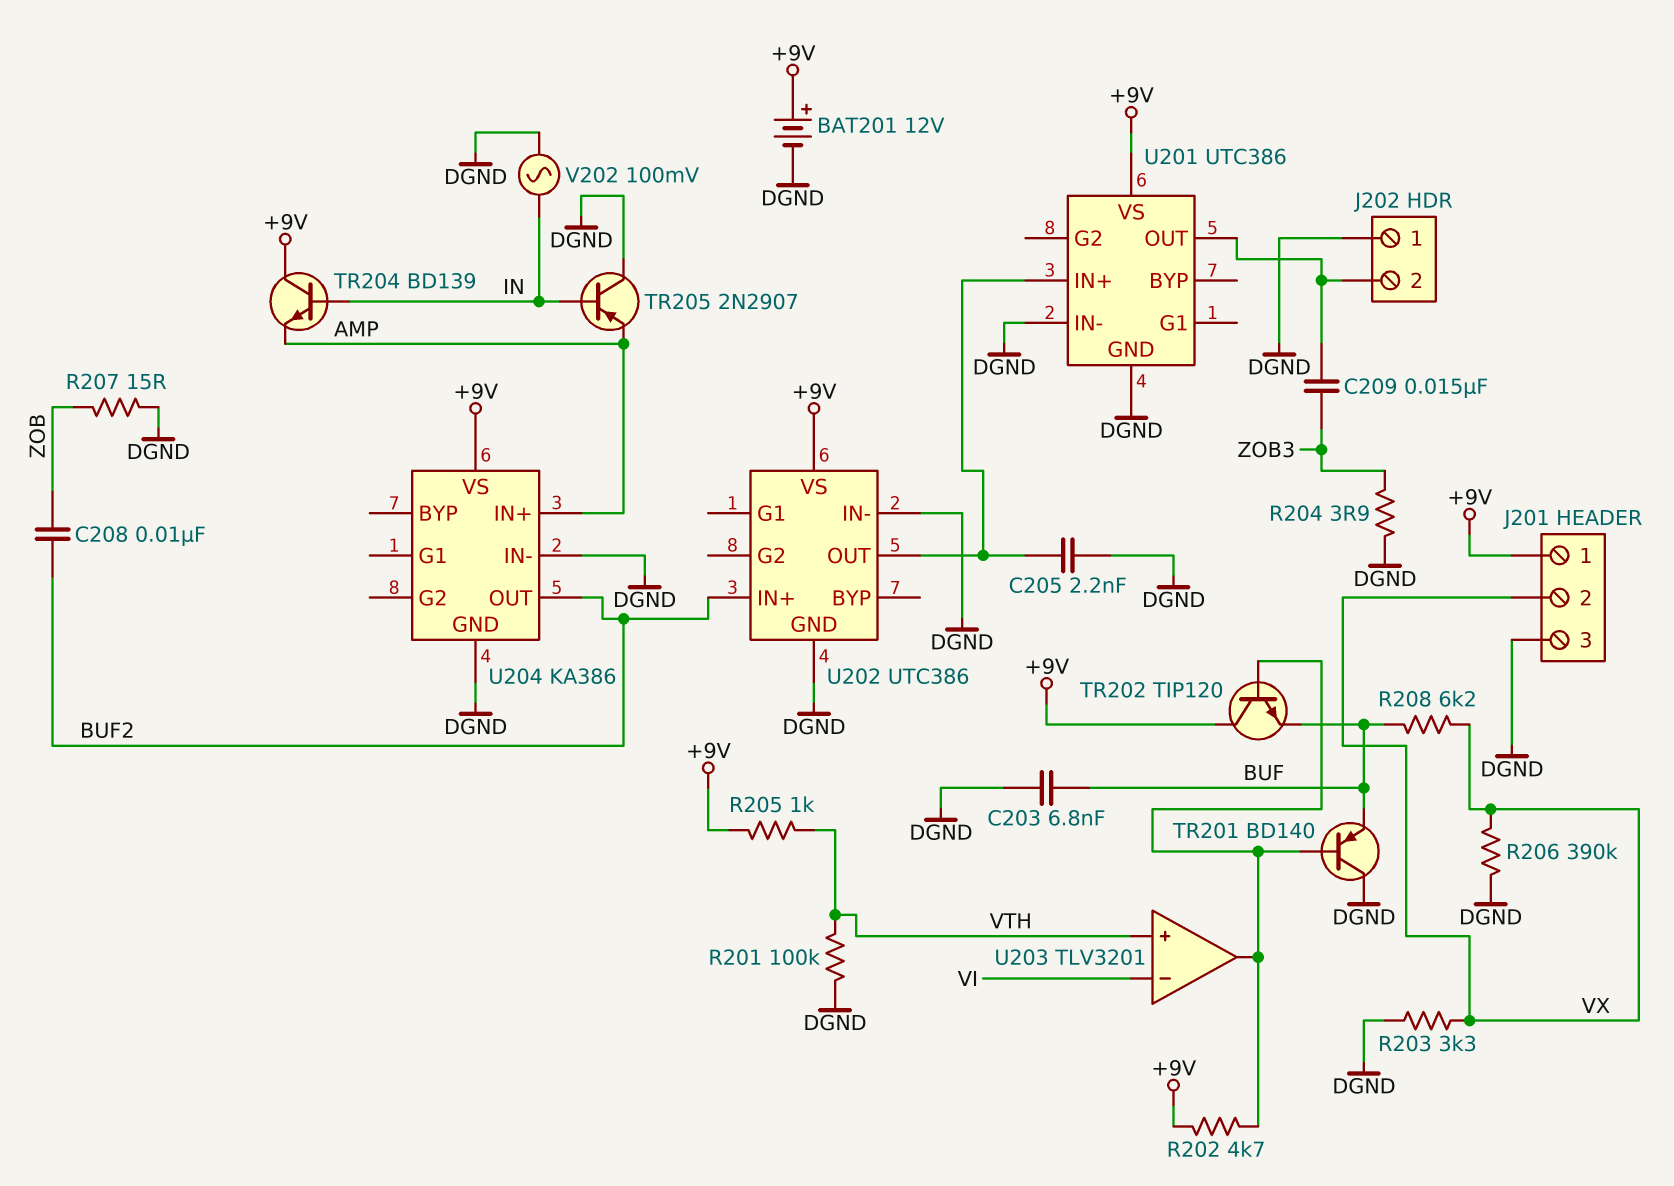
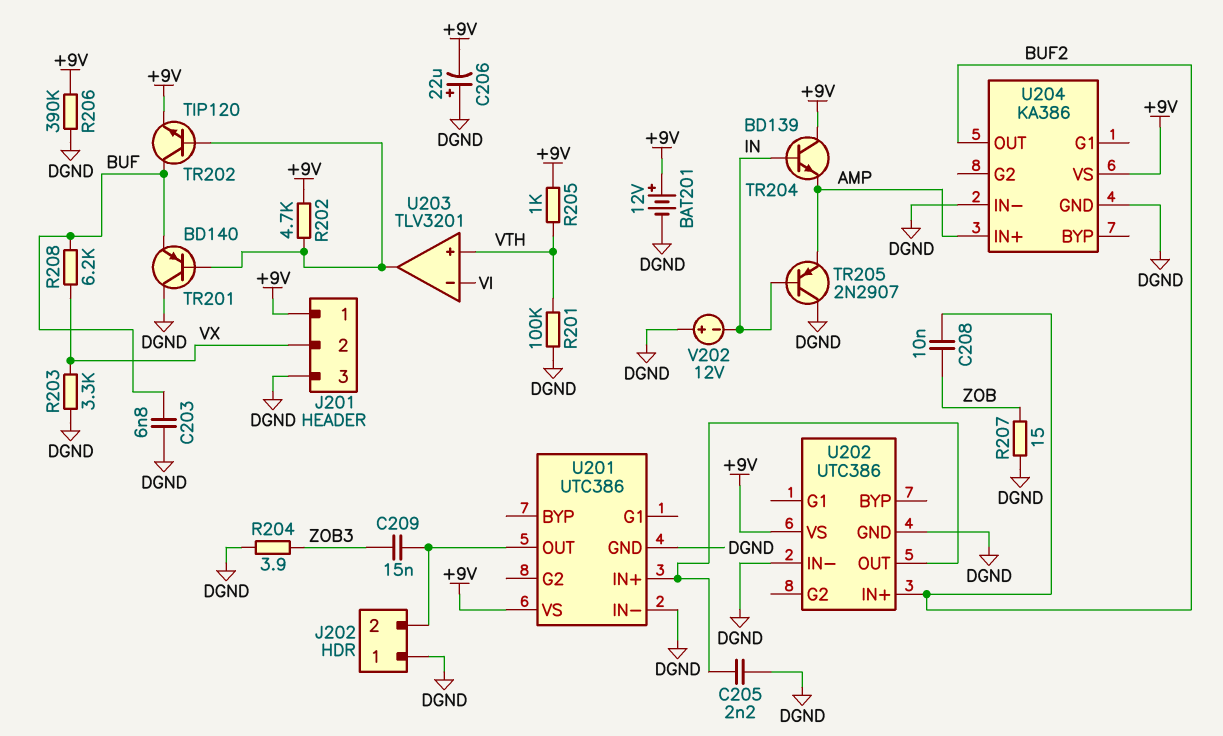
C206: none -> 22uF (plus DGND, minus +9V)
R206: 390k (DGND, VX) -> 390k (+9V, DGND)
TR202: NPN TIP120 (B U203/out, C +9V, E BUF) -> NPN TIP120 (B U203/out, C BUF, E +9V)
V202: AC 100mV (DGND, IN) -> 12V (plus DGND, minus IN)

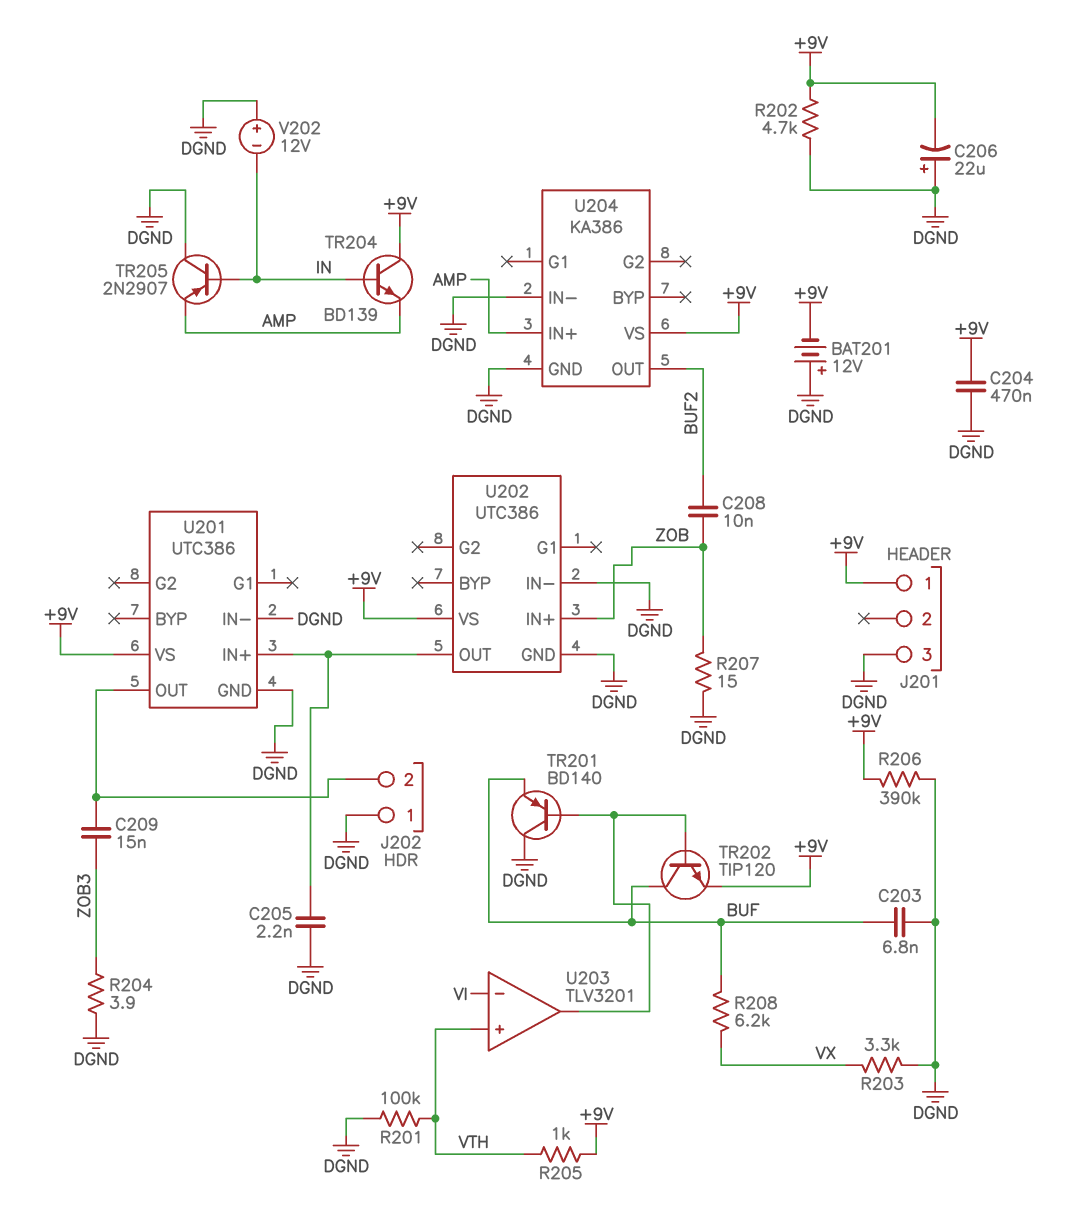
BAT201: 12V (plus +9V, minus DGND) -> 12V (plus DGND, minus +9V)
C204: none -> 470nF (+9V, DGND)
J201 pin 2: VX -> none
R202: 4.7k (+9V, U203/out) -> 4.7k (+9V, DGND)
U202 pin IN+: BUF2 -> ZOB

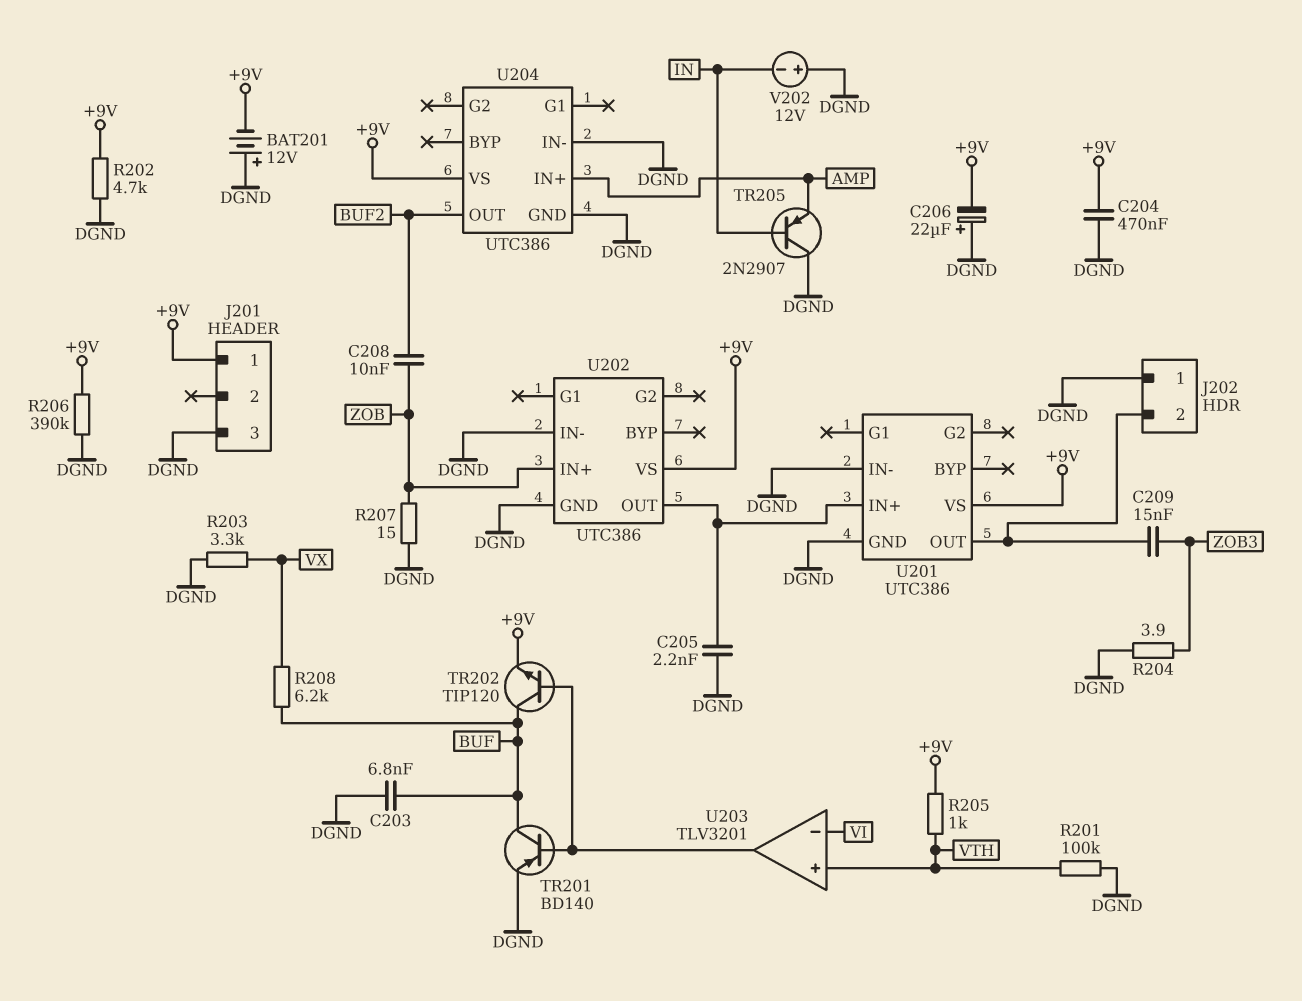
TR201: PNP BD140 (B U203/out, C DGND, E BUF) -> PNP BD140 (B U203/out, C BUF, E DGND)
TR204: NPN BD139 (B IN, C +9V, E AMP) -> none
U204: KA386 -> UTC386

